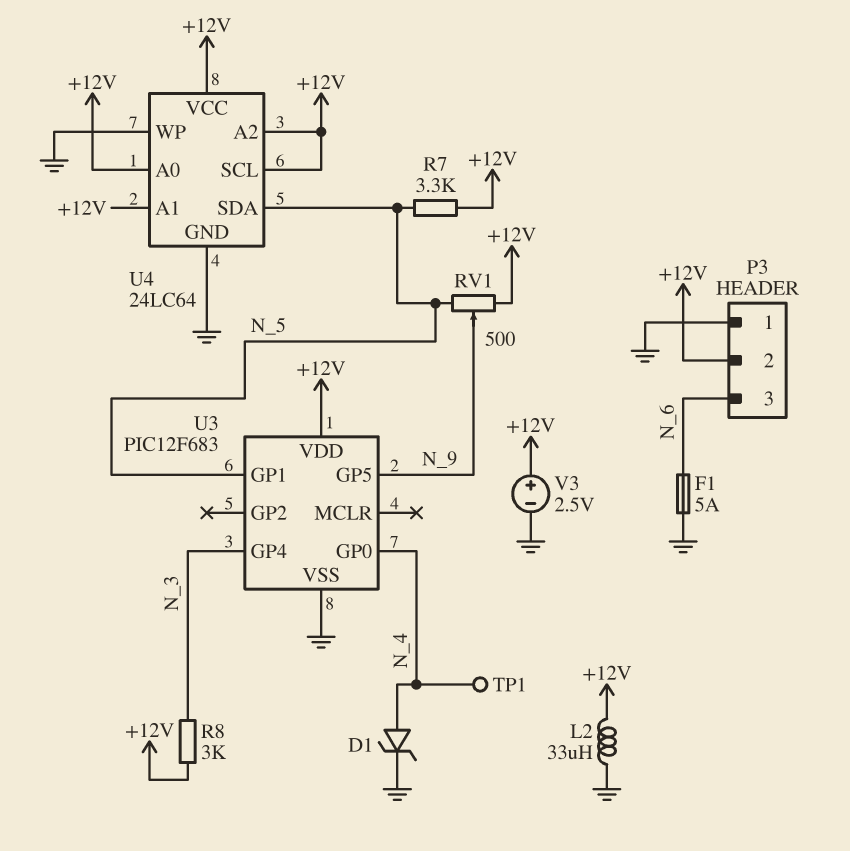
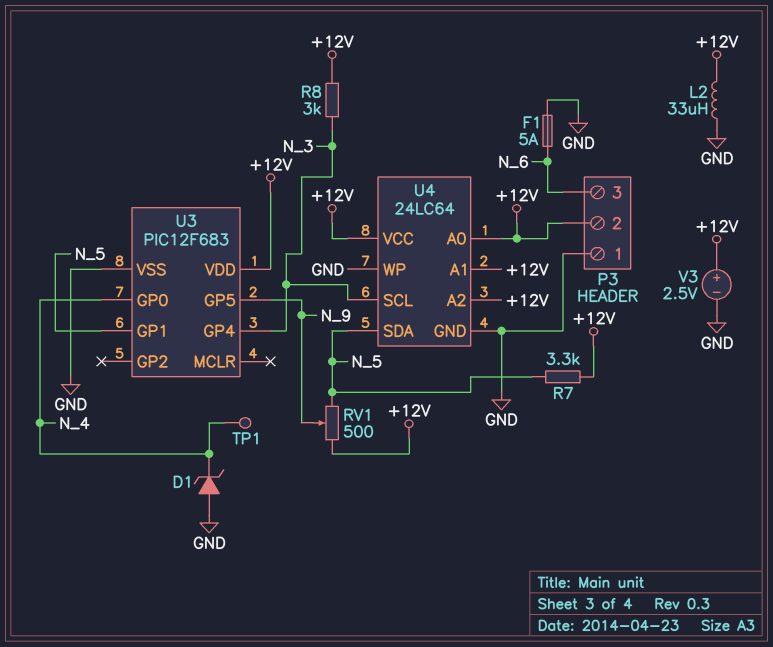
D1: zener (A N_4, K GND) -> zener (A GND, K N_4)
U4 pin SCL: +12V -> N_3

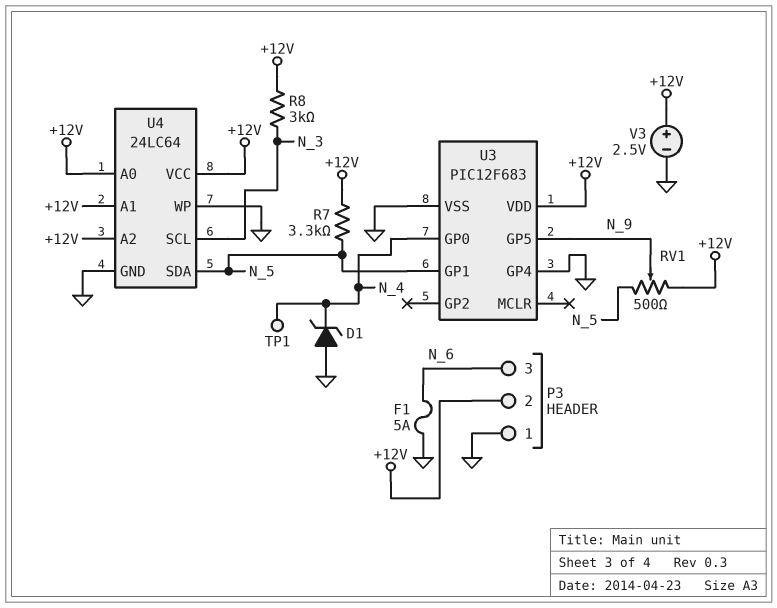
L2: 33uH (+12V, GND) -> none
U3 pin GP4: N_3 -> GND

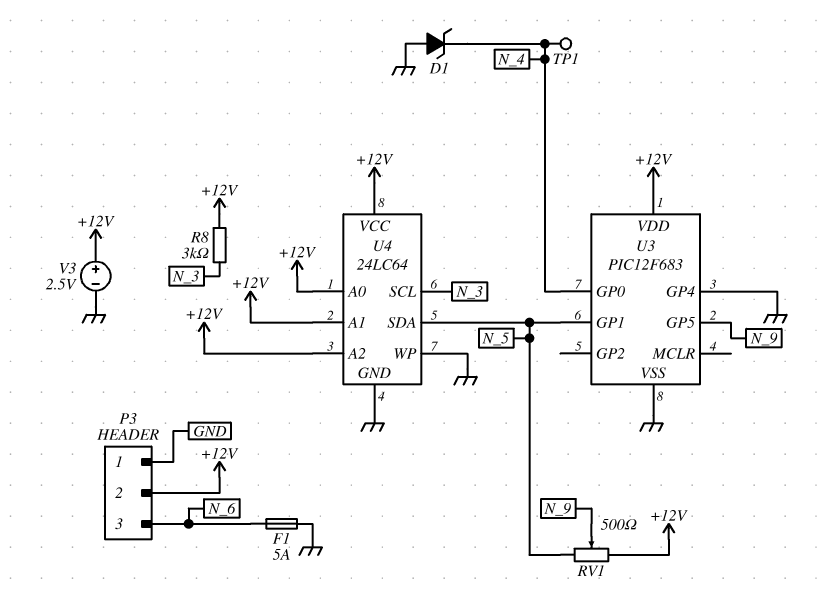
R7: 3.3k (+12V, N_5) -> none

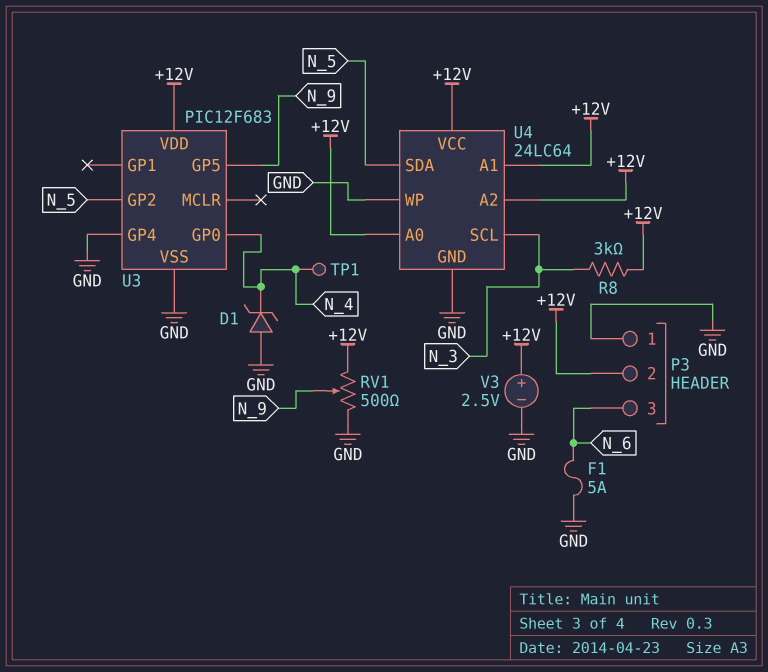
RV1: 500 (+12V, N_5, wiper N_9) -> 500 (+12V, GND, wiper N_9)
U3 pin GP1: N_5 -> none
U3 pin GP2: none -> N_5

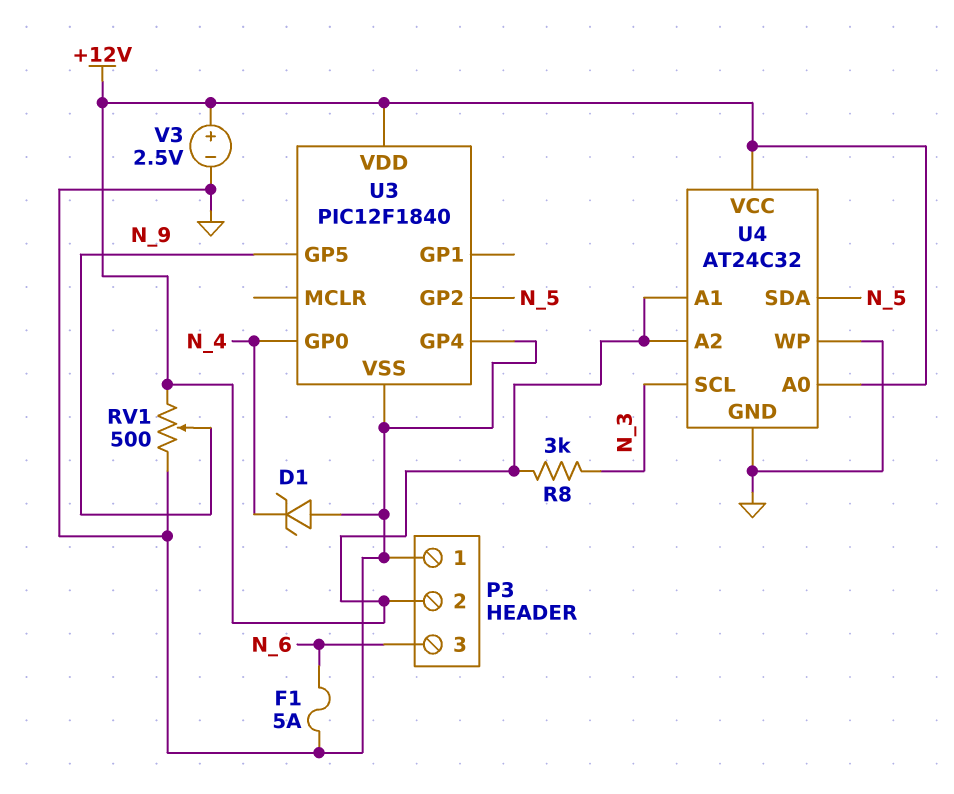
TP1: test point (N_4) -> none
U3: PIC12F683 -> PIC12F1840
U4: 24LC64 -> AT24C32

